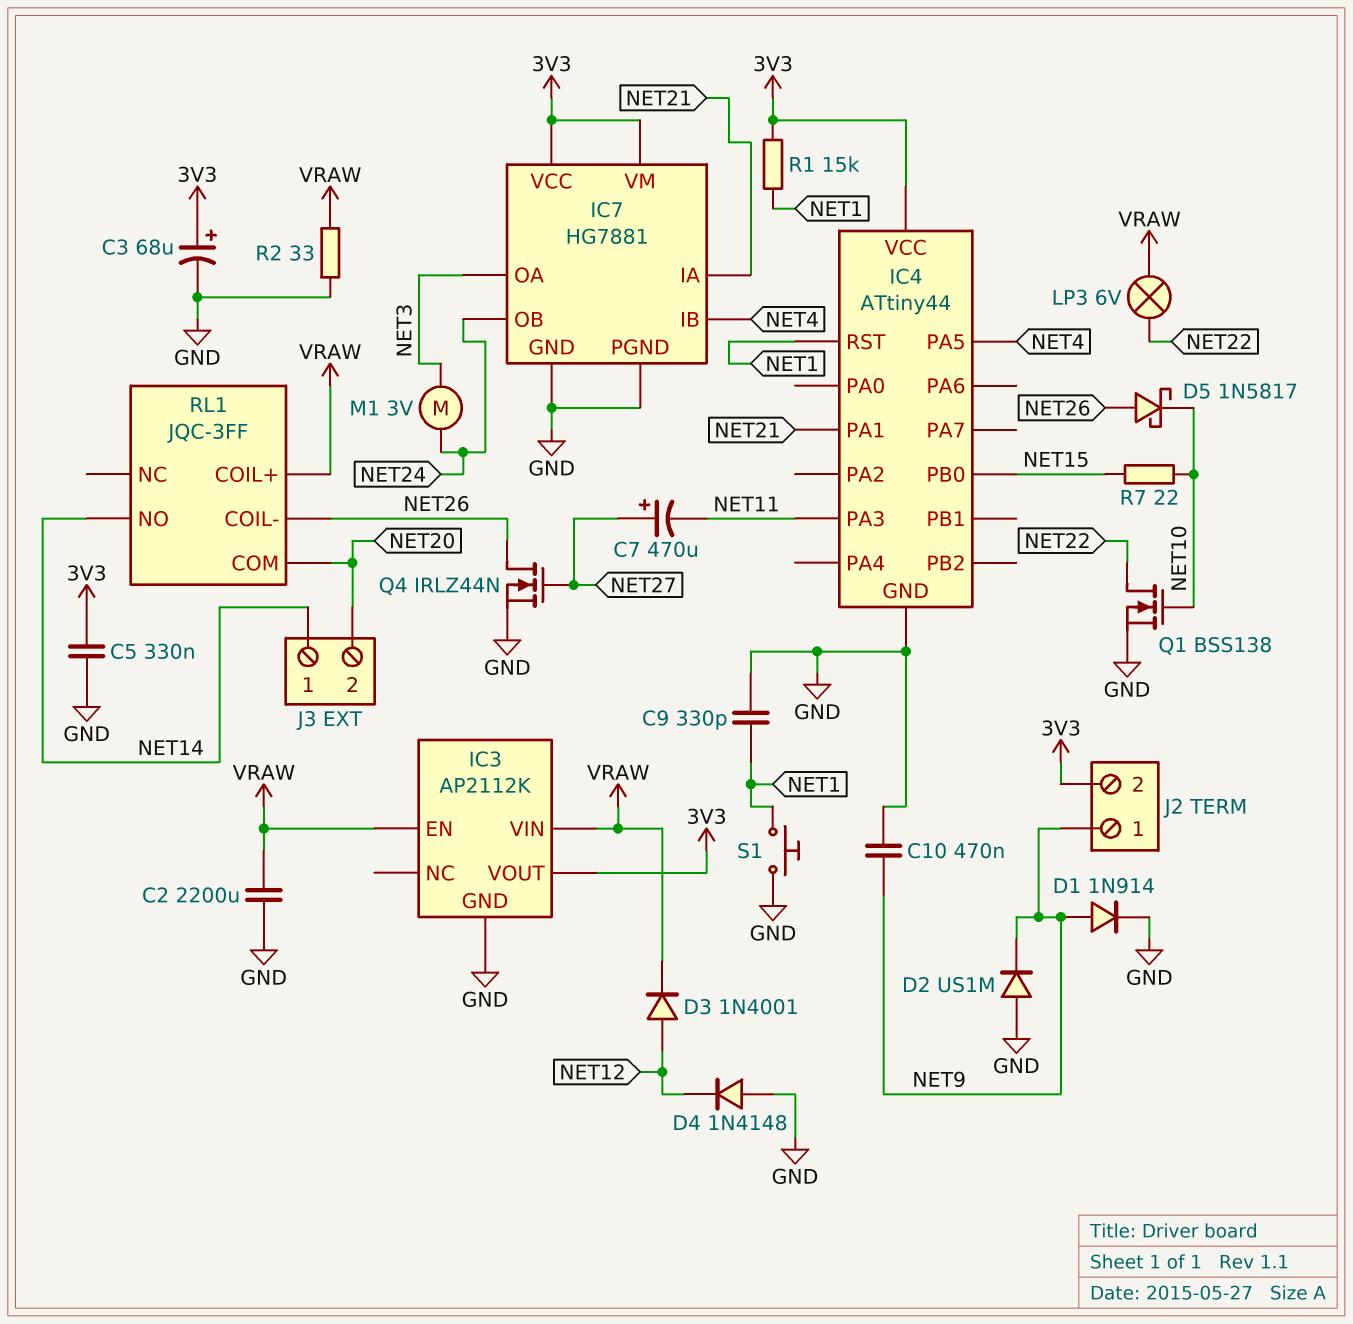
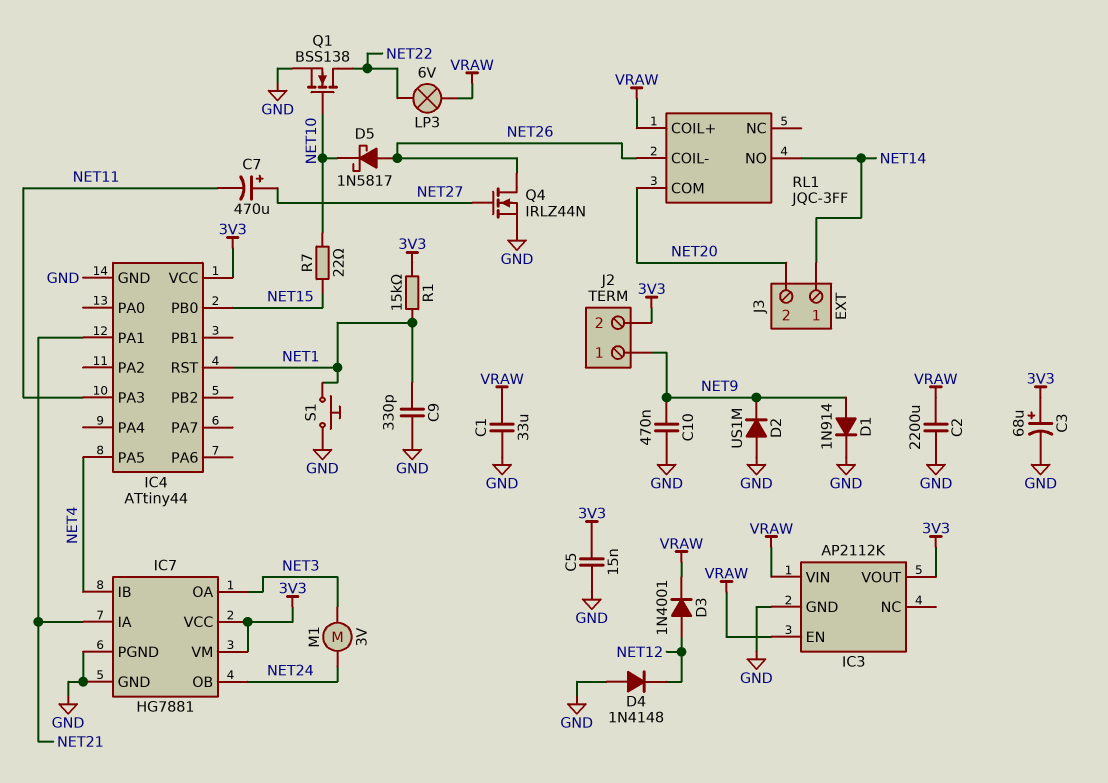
C1: none -> 33uF (GND, VRAW)
C5: 330nF (3V3, GND) -> 15nF (3V3, GND)
R2: 33 (GND, VRAW) -> none

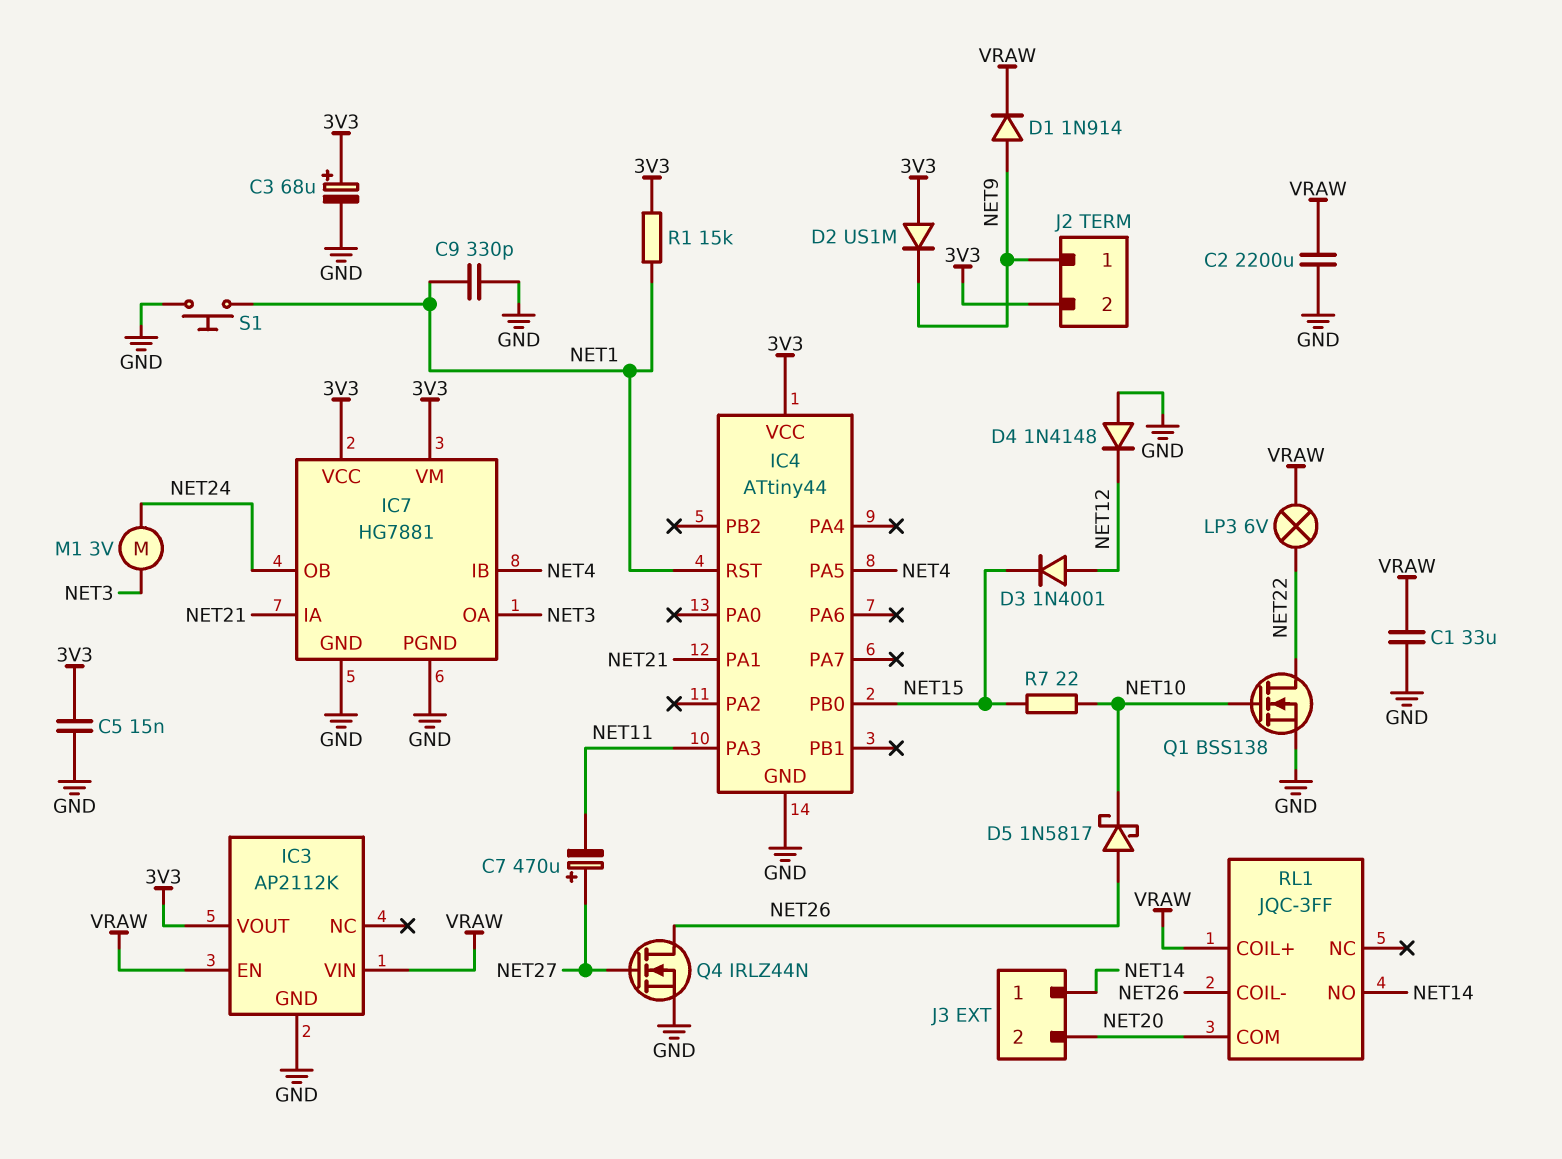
C10: 470nF (GND, NET9) -> none
D1: diode 1N914 (A NET9, K GND) -> diode 1N914 (A NET9, K VRAW)
D2: diode US1M (A GND, K NET9) -> diode US1M (A 3V3, K NET9)
D3: diode 1N4001 (A NET12, K VRAW) -> diode 1N4001 (A NET12, K NET15)

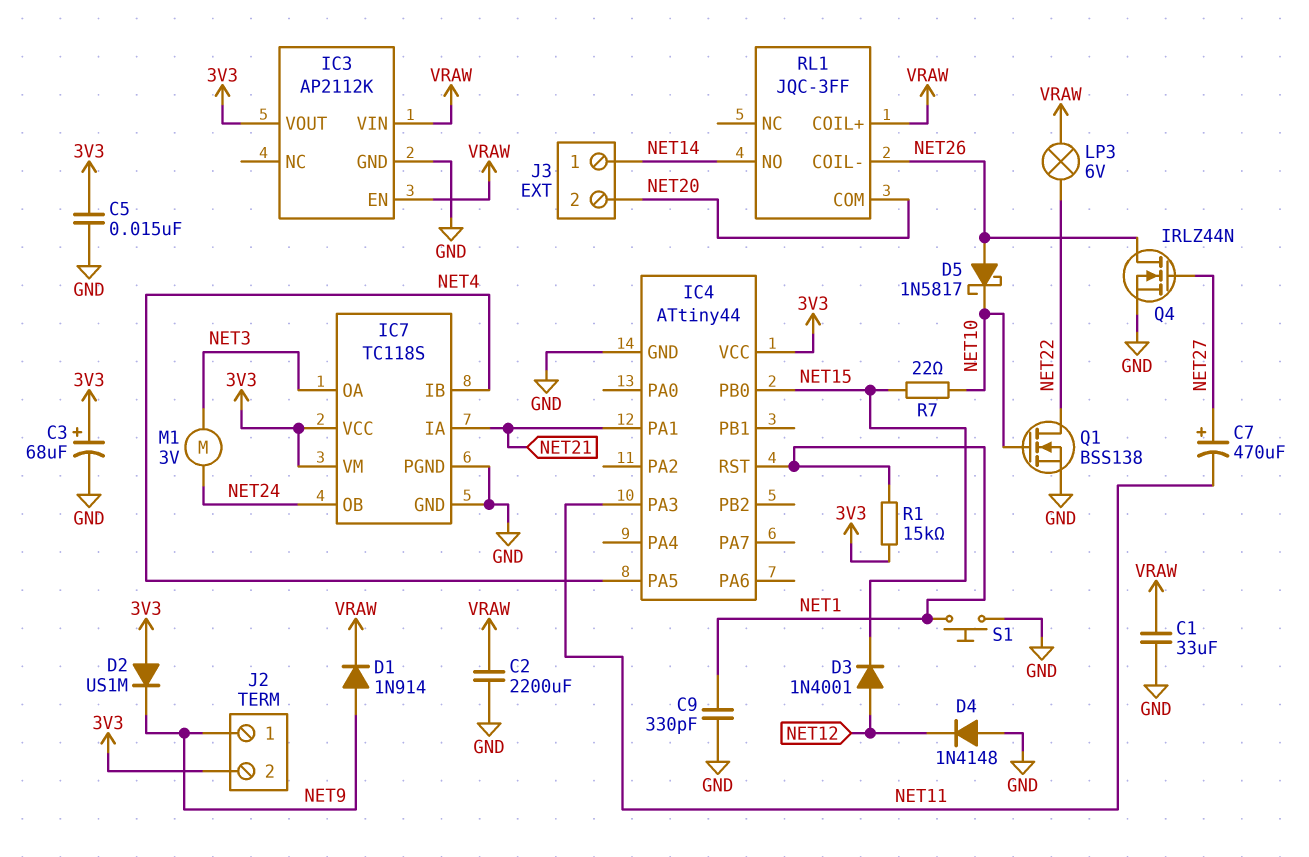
IC7: HG7881 -> TC118S

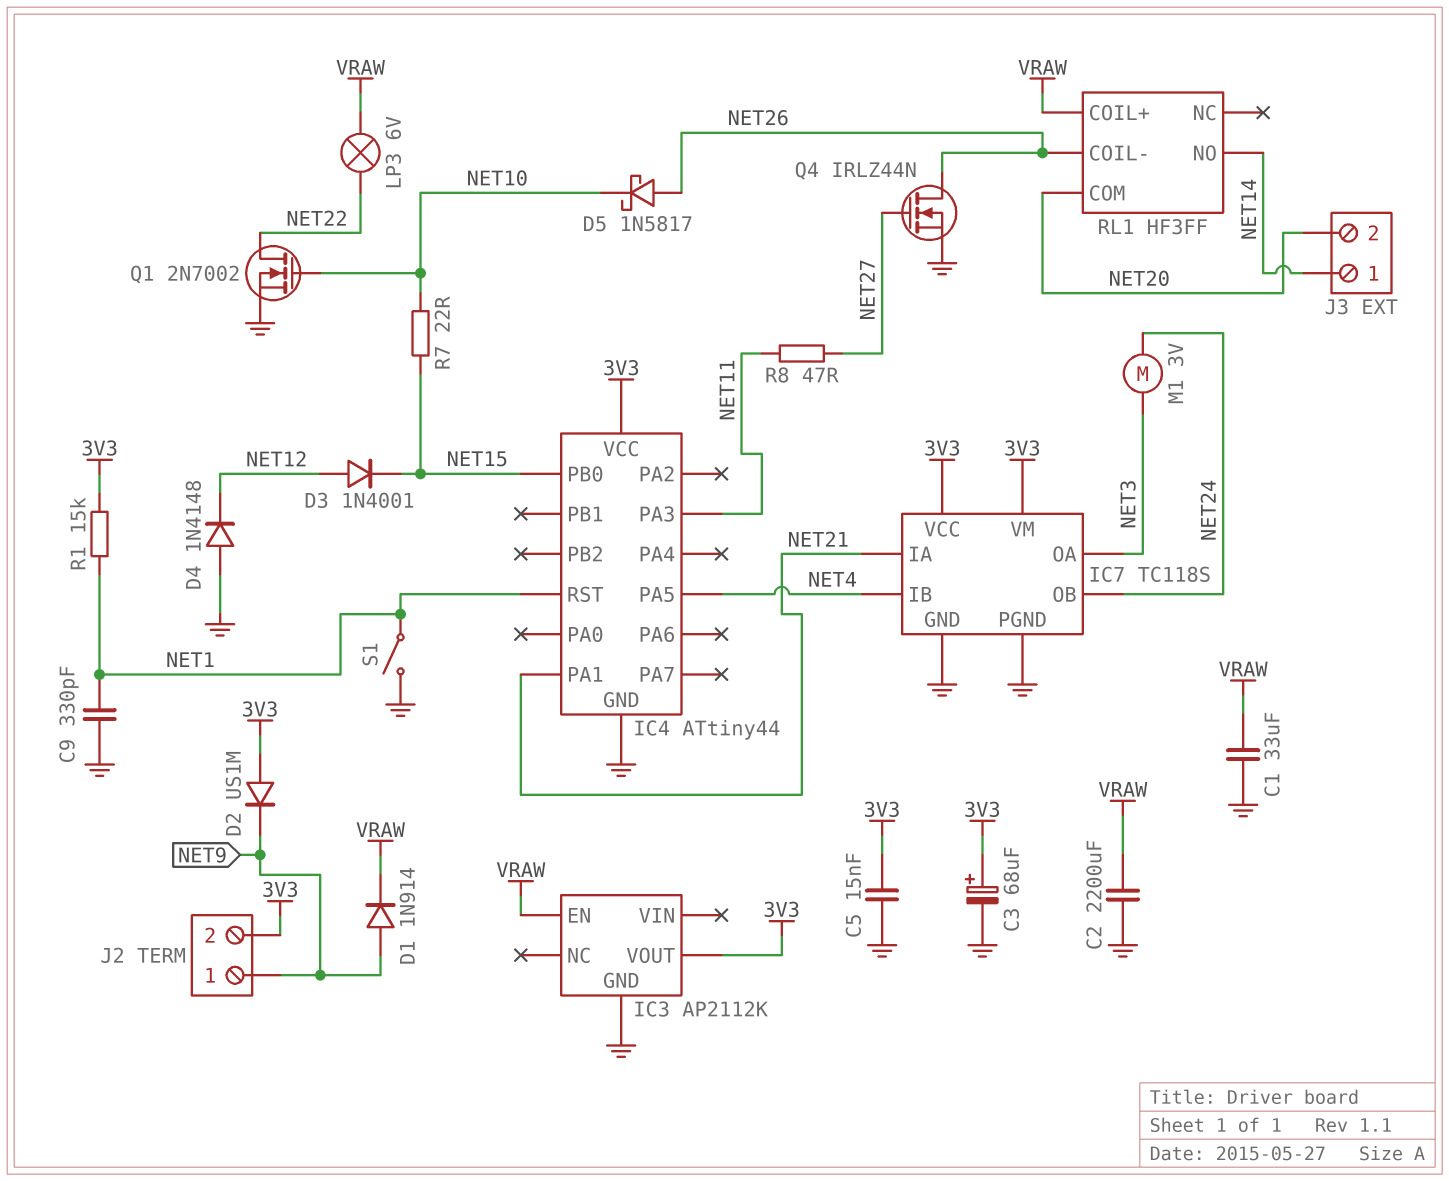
C7: 470uF (plus NET27, minus NET11) -> none
IC3 pin VIN: VRAW -> none
Q1: NMOS BSS138 (G NET10, D NET22, S GND) -> NMOS 2N7002 (G NET10, D NET22, S GND)
R8: none -> 47 (NET11, NET27)
RL1: JQC-3FF -> HF3FF
S1: button (GND, NET1) -> switch (GND, NET1)

